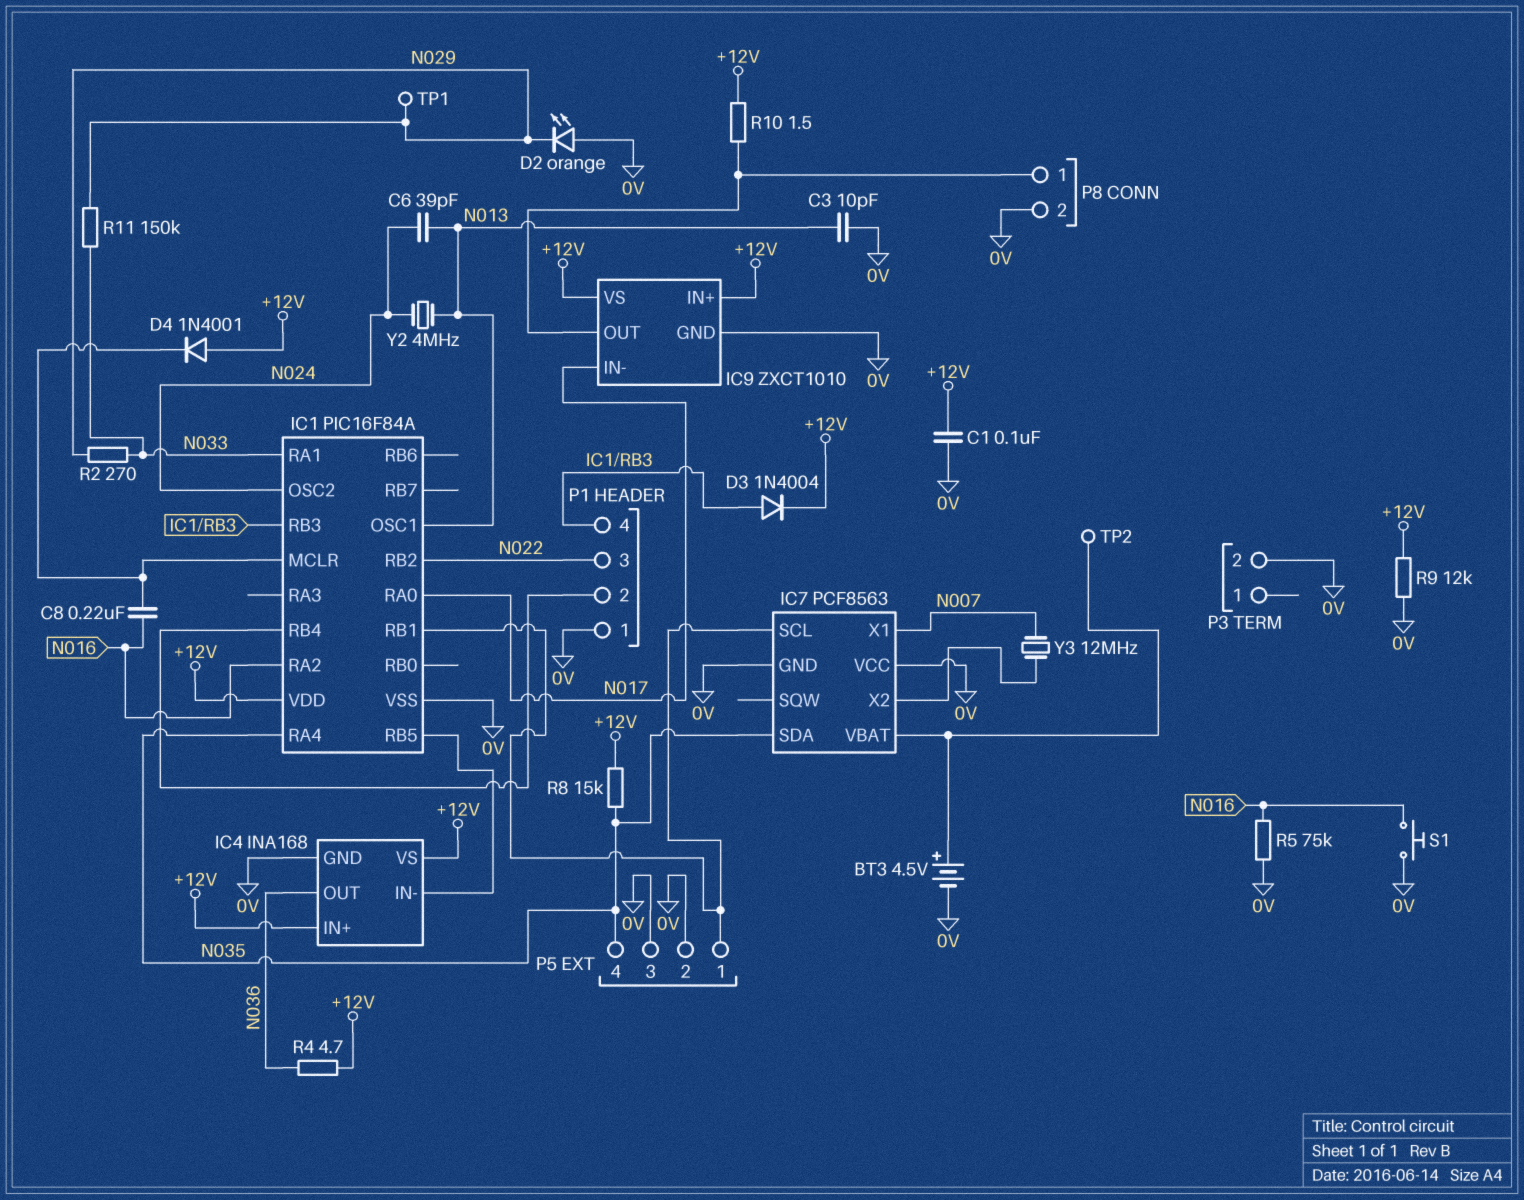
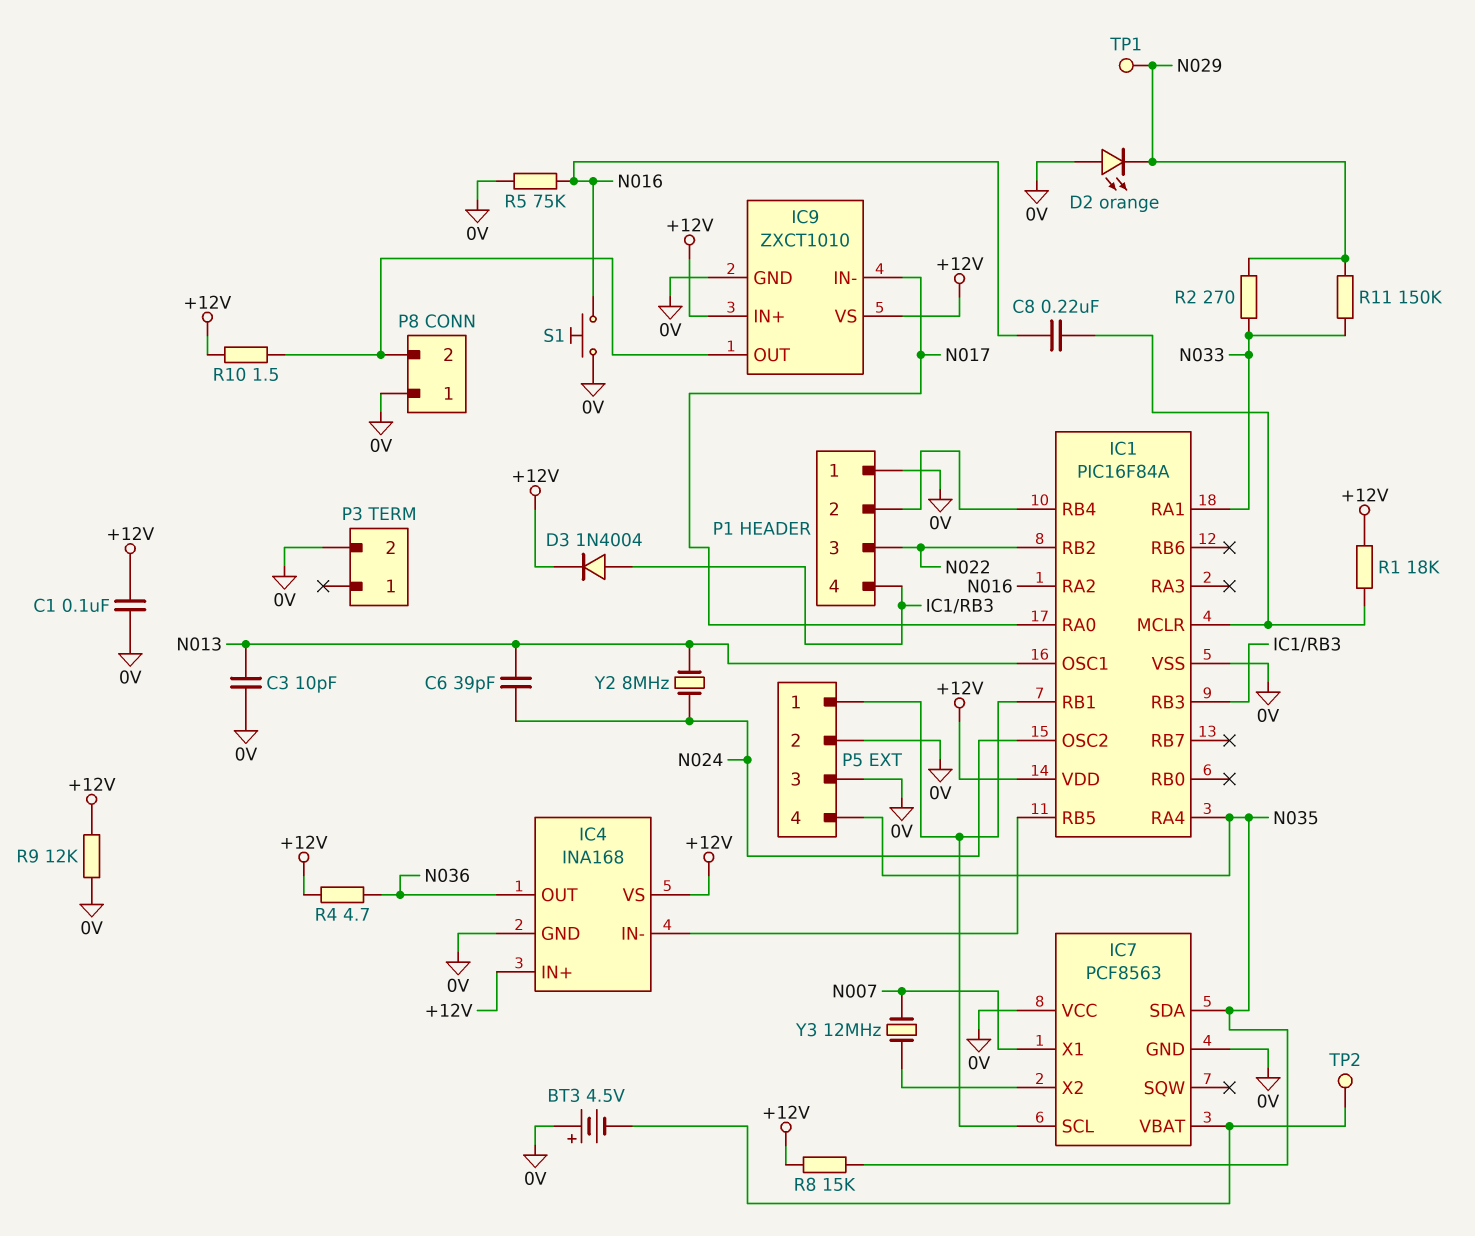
BT3: 4.5V (plus IC7/VBAT, minus 0V) -> 4.5V (plus 0V, minus IC7/VBAT)
D4: diode 1N4001 (A +12V, K IC1/MCLR) -> none
P8 pin 1: IC9/OUT -> 0V
P8 pin 2: 0V -> IC9/OUT
R1: none -> 18k (+12V, IC1/MCLR)
Y2: 4MHz (N013, N024) -> 8MHz (N013, N024)

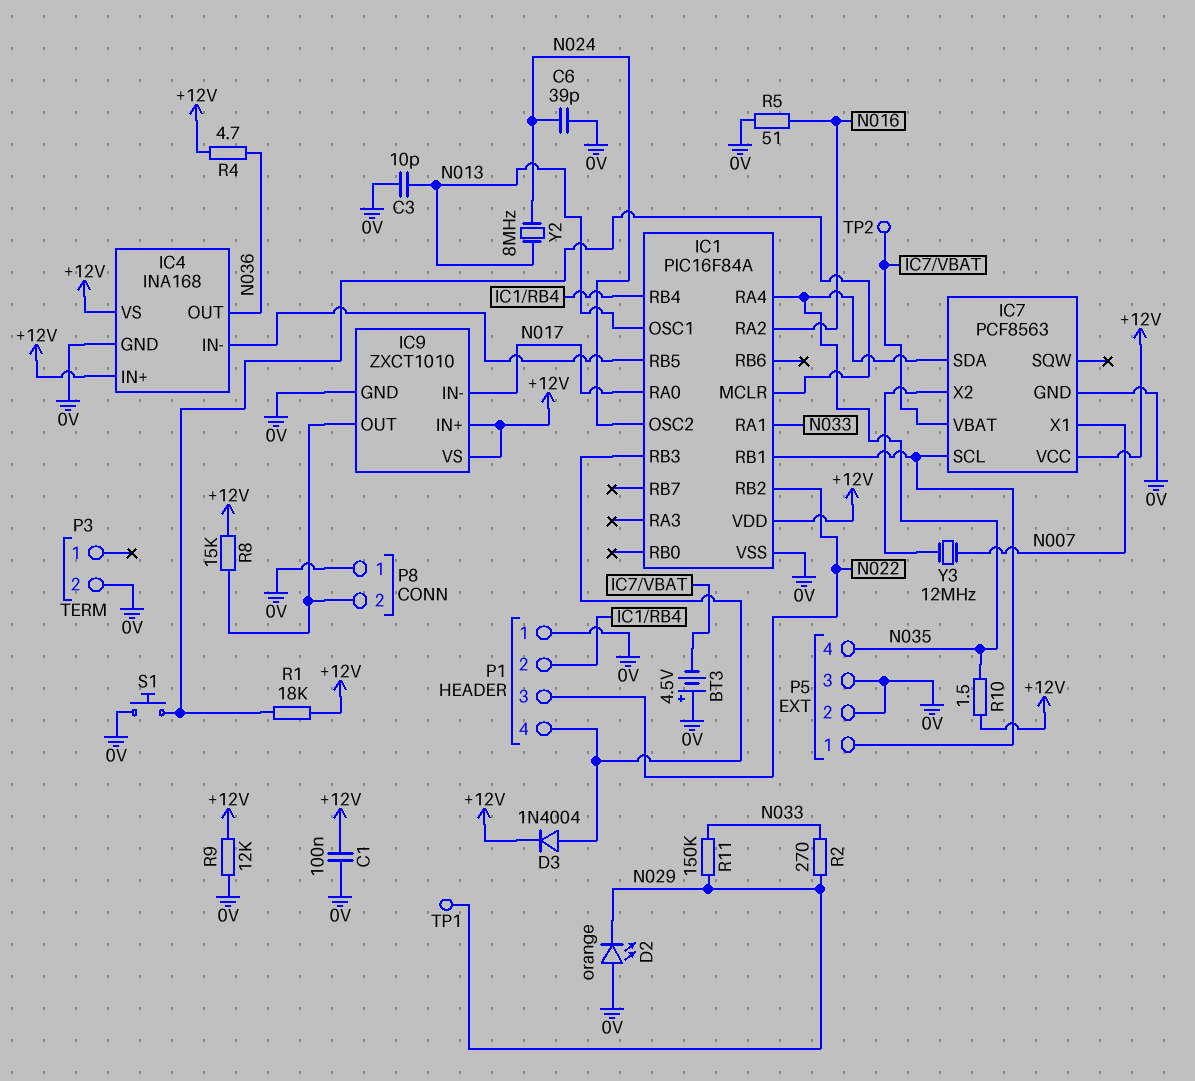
C6: 39pF (N013, N024) -> 39pF (0V, N024)
C8: 220nF (IC1/MCLR, N016) -> none
IC7 pin VCC: 0V -> +12V
R5: 75k (0V, N016) -> 51 (0V, N016)
R8: 15k (+12V, N035) -> 15k (+12V, IC9/OUT)
R10: 1.5 (+12V, IC9/OUT) -> 1.5 (+12V, N035)
S1: button (0V, N016) -> button (0V, IC1/MCLR)

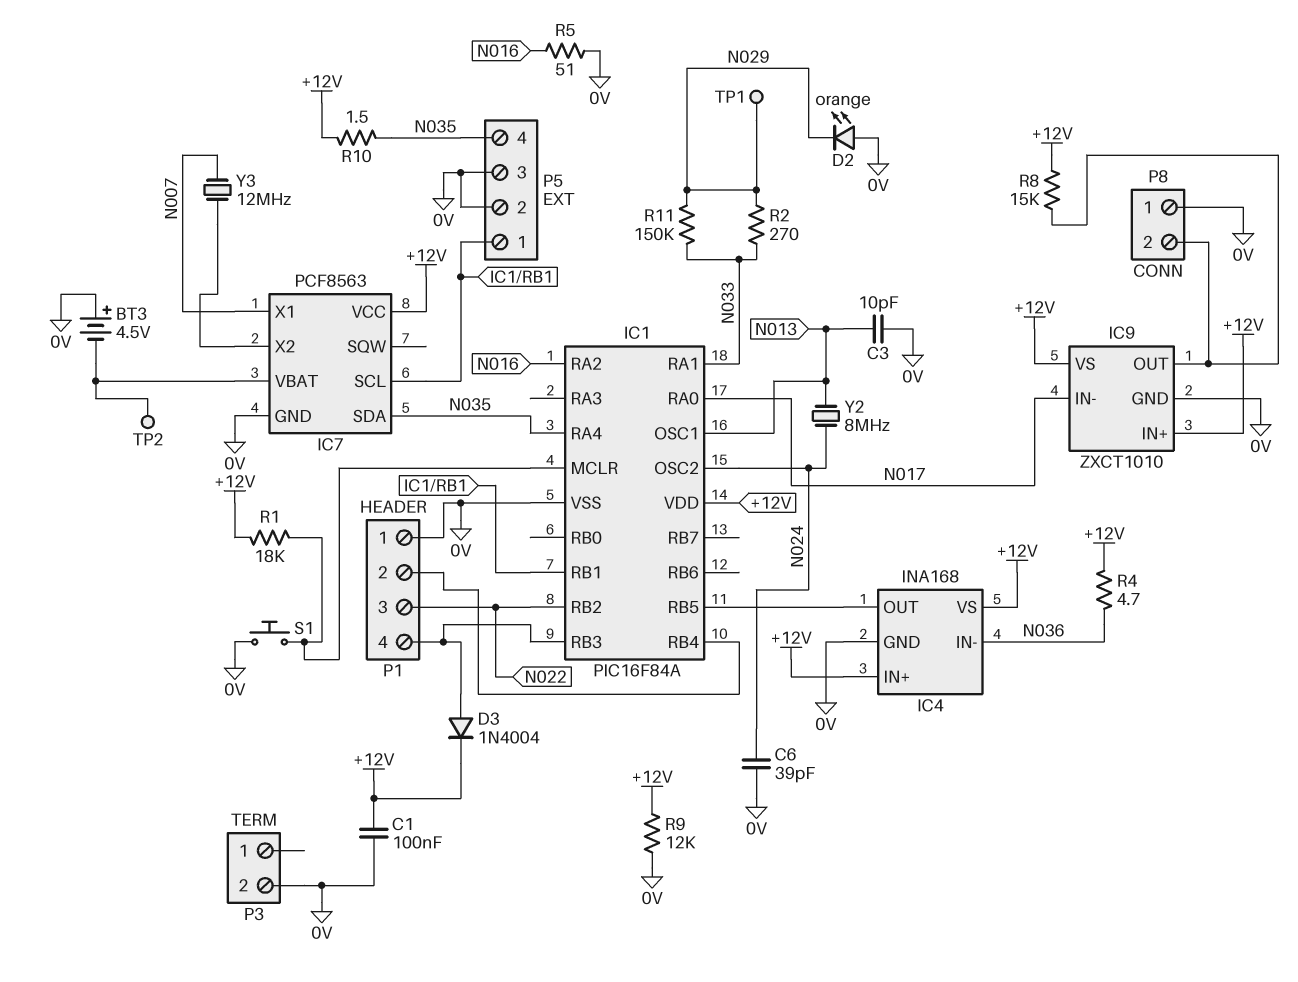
IC4 pin IN-: IC1/RB5 -> N036
IC4 pin OUT: N036 -> IC1/RB5

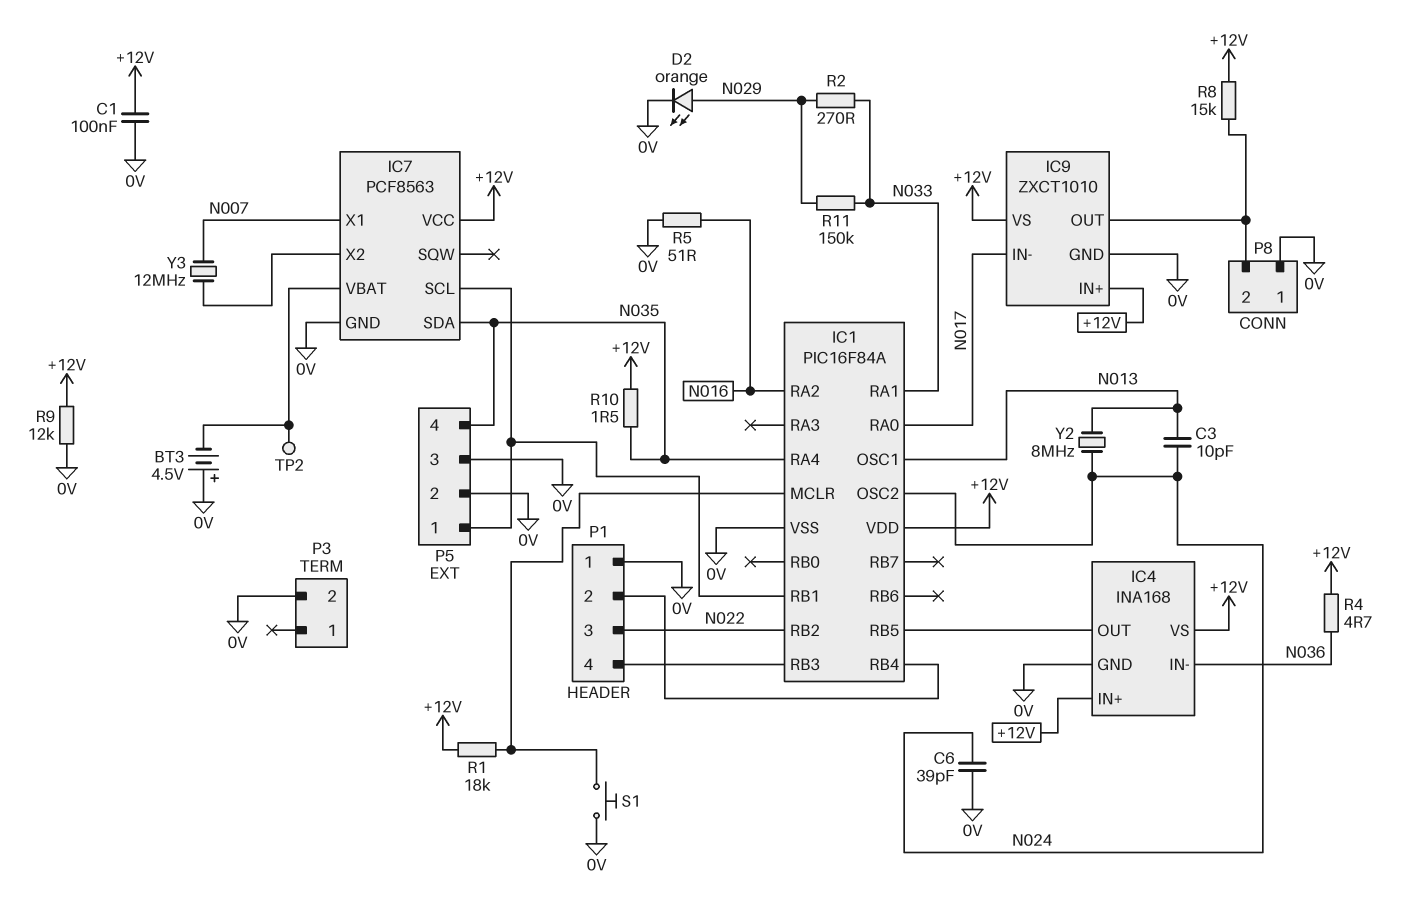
C3: 10pF (0V, N013) -> 10pF (N013, N024)
D2: LED orange (A 0V, K N029) -> LED orange (A N029, K 0V)
D3: diode 1N4004 (A IC1/RB3, K +12V) -> none
TP1: test point (N029) -> none

